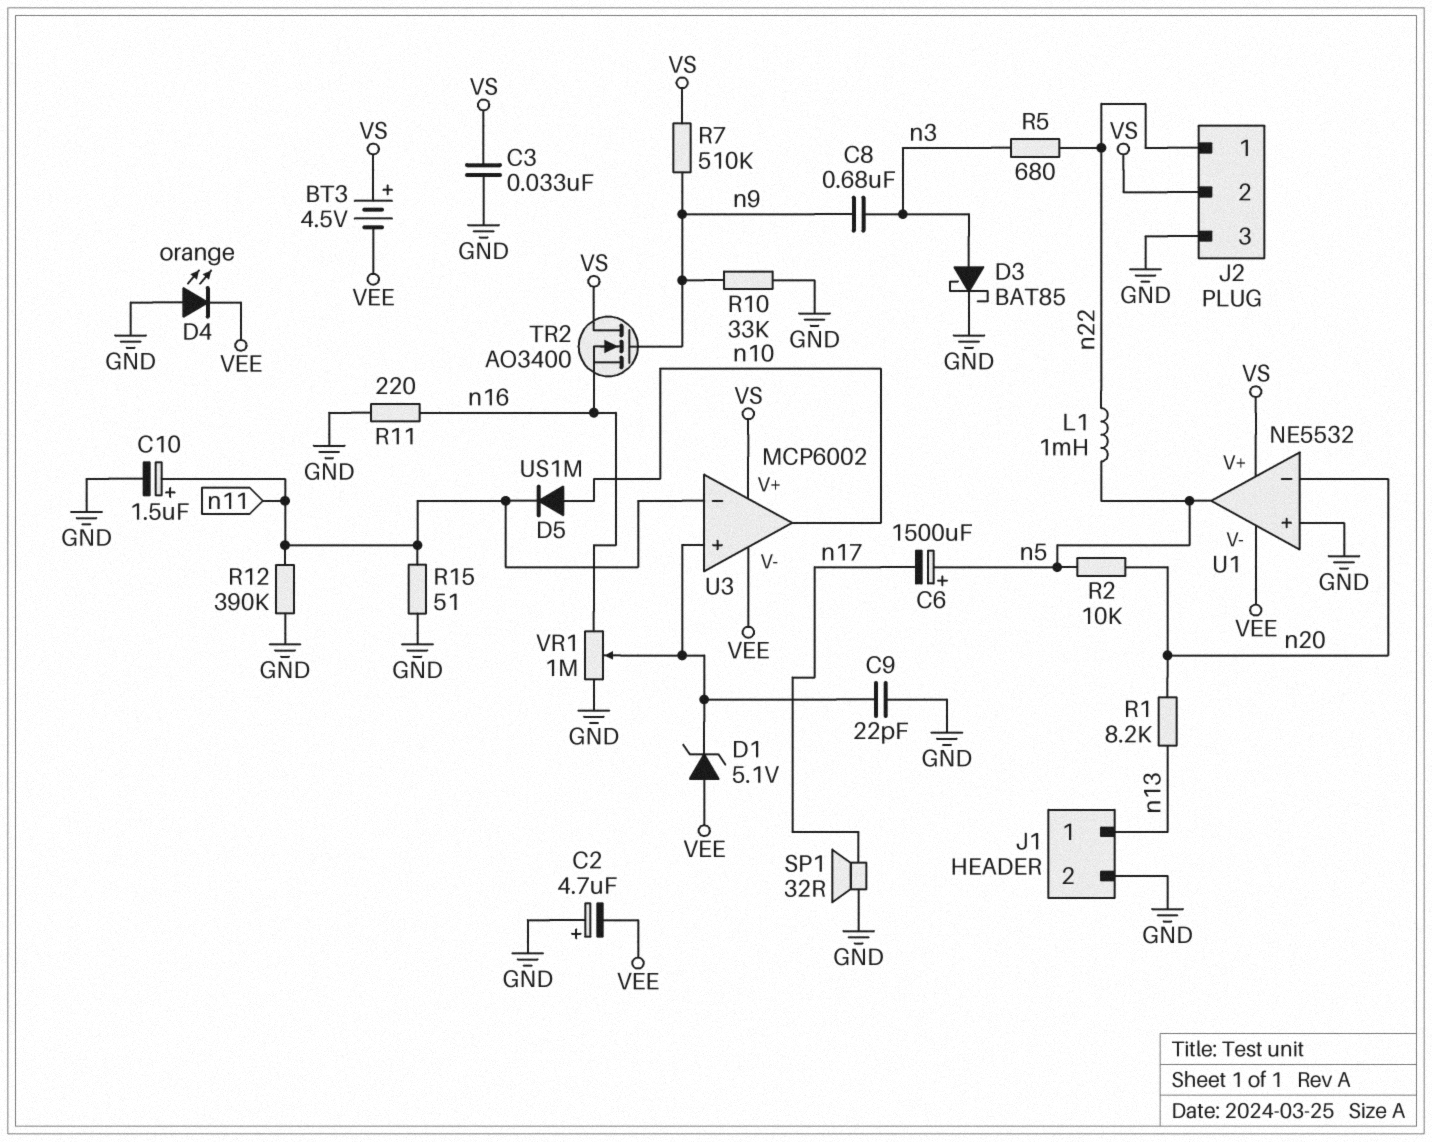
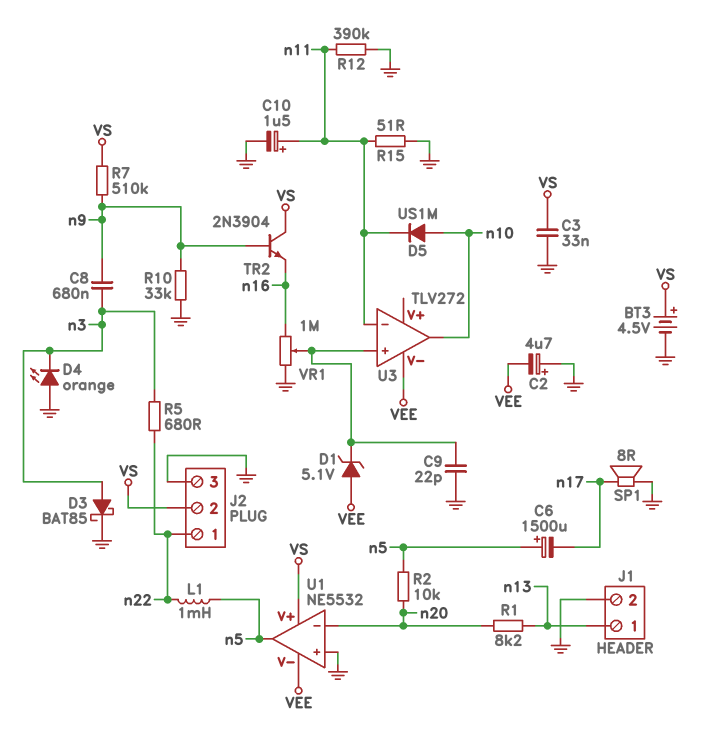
BT3: 4.5V (plus VS, minus VEE) -> 4.5V (plus VS, minus GND)
D4: LED orange (A GND, K VEE) -> LED orange (A GND, K n3)
R11: 220 (GND, n16) -> none
SP1: speaker 32R (GND, n17) -> speaker 8R (GND, n17)
TR2: NMOS AO3400 (G n9, D VS, S n16) -> NPN 2N3904 (B n9, C VS, E n16)
U3: MCP6002 -> TLV272
U3 pin V+: VS -> none

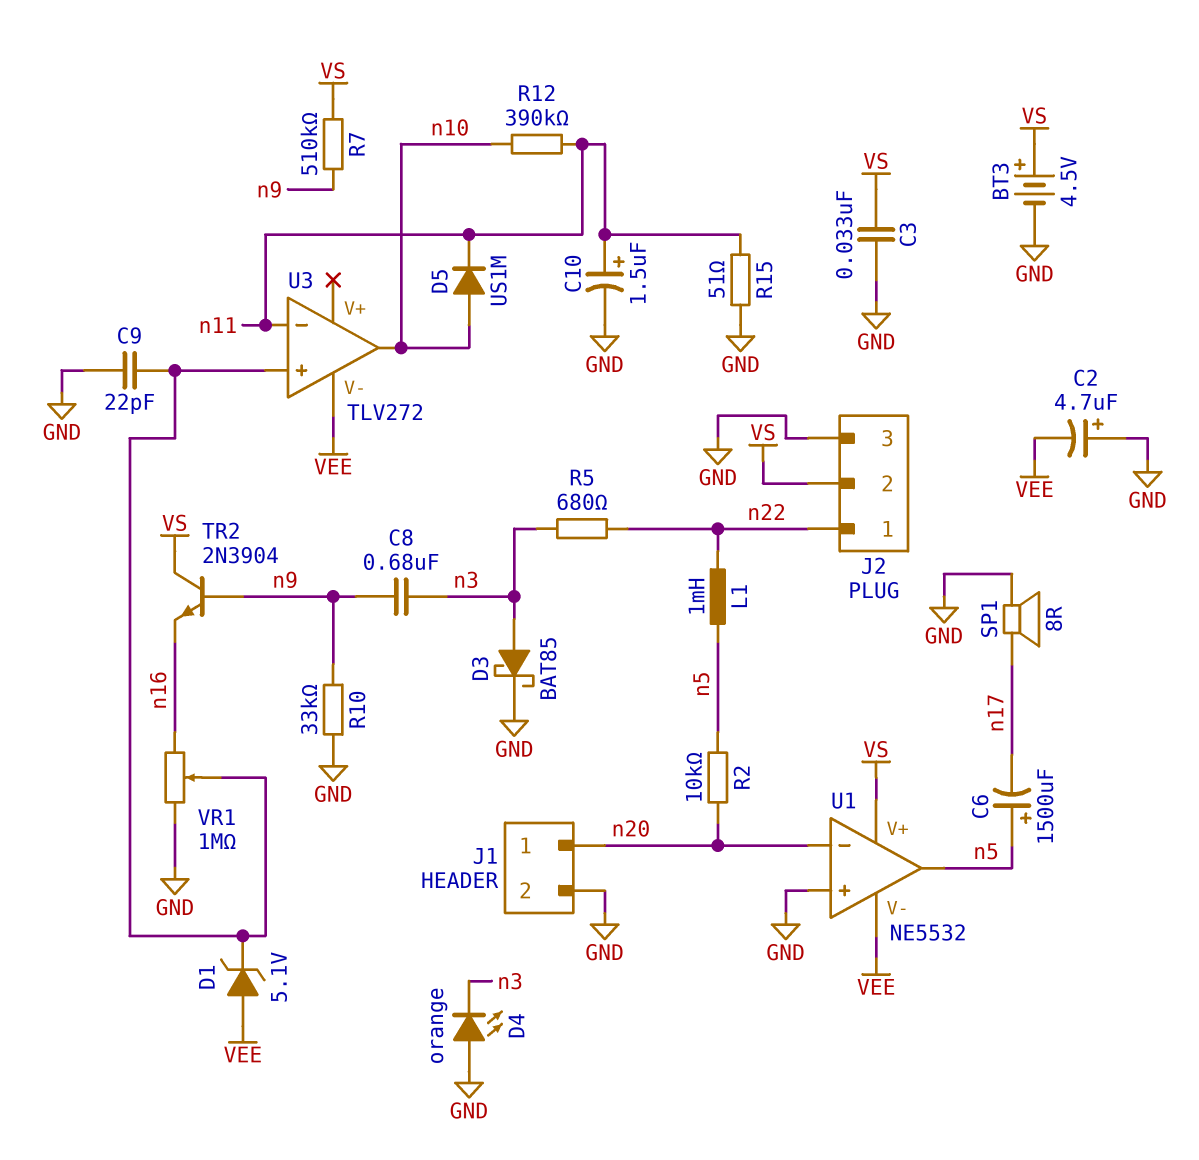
J1 pin 1: n13 -> n20
R1: 8.2k (n13, n20) -> none
R12: 390k (GND, n11) -> 390k (n10, n11)

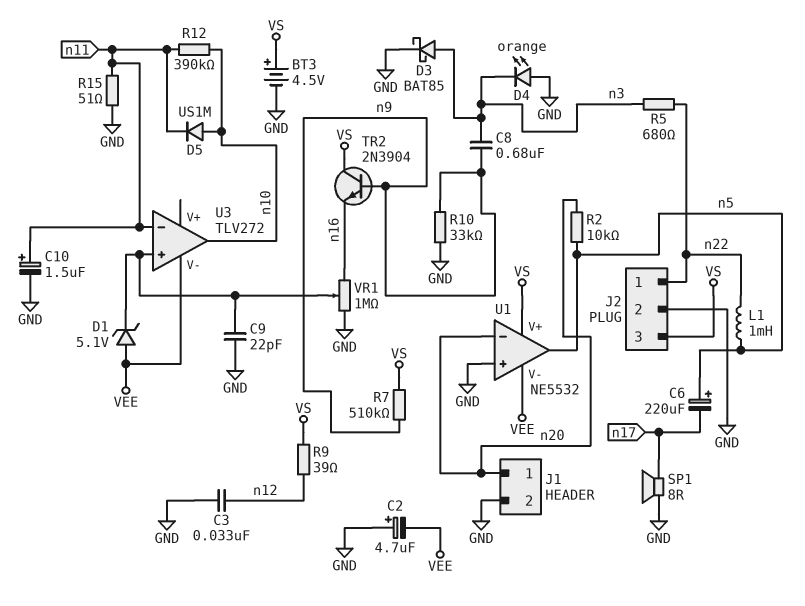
C3: 33nF (GND, VS) -> 33nF (GND, n12)
C6: 1500uF (plus n5, minus n17) -> 220uF (plus n5, minus n17)
J2 pin 2: VS -> GND
J2 pin 3: GND -> VS
R9: none -> 39 (VS, n12)

